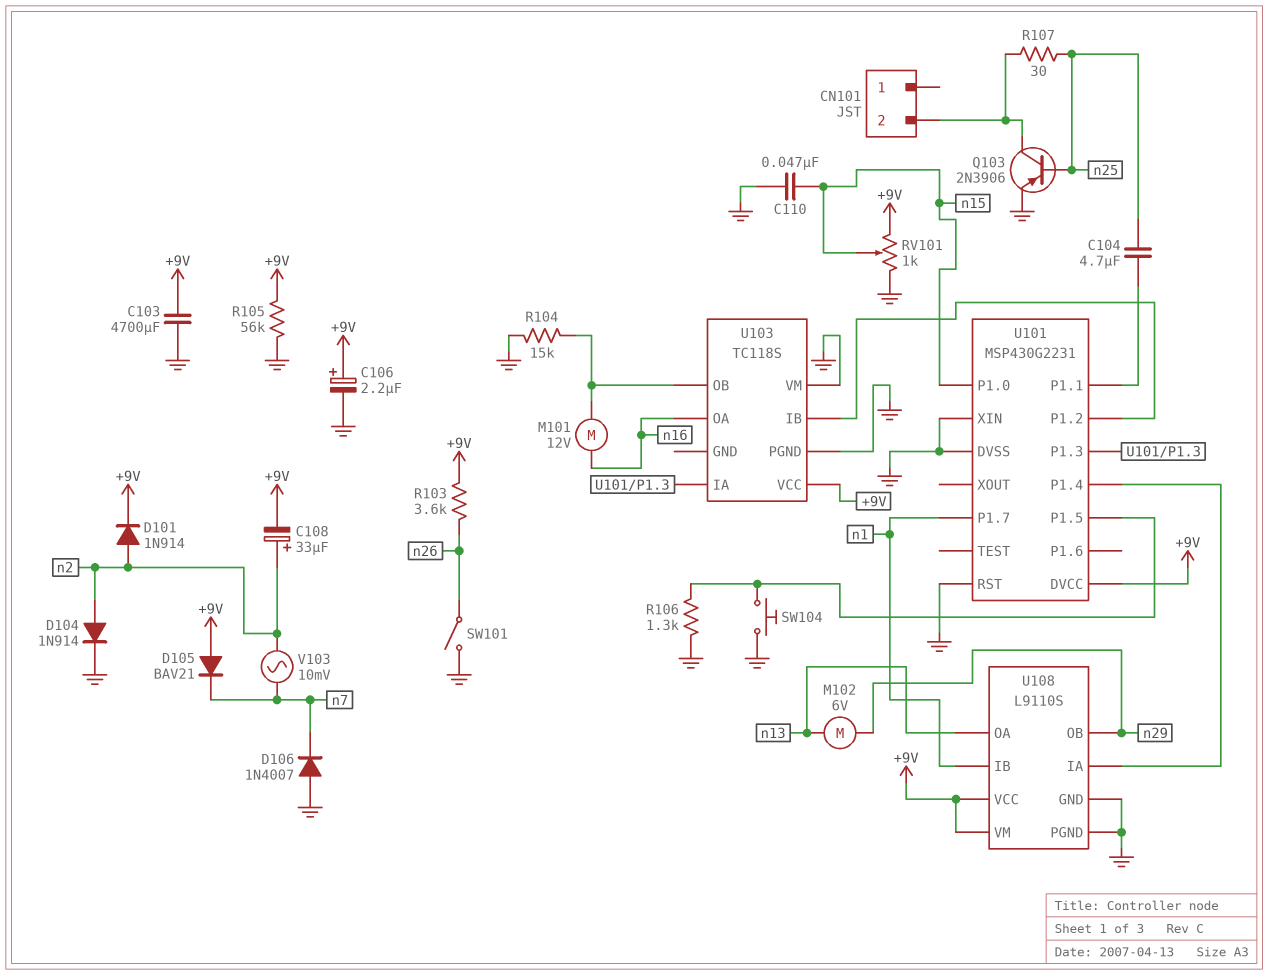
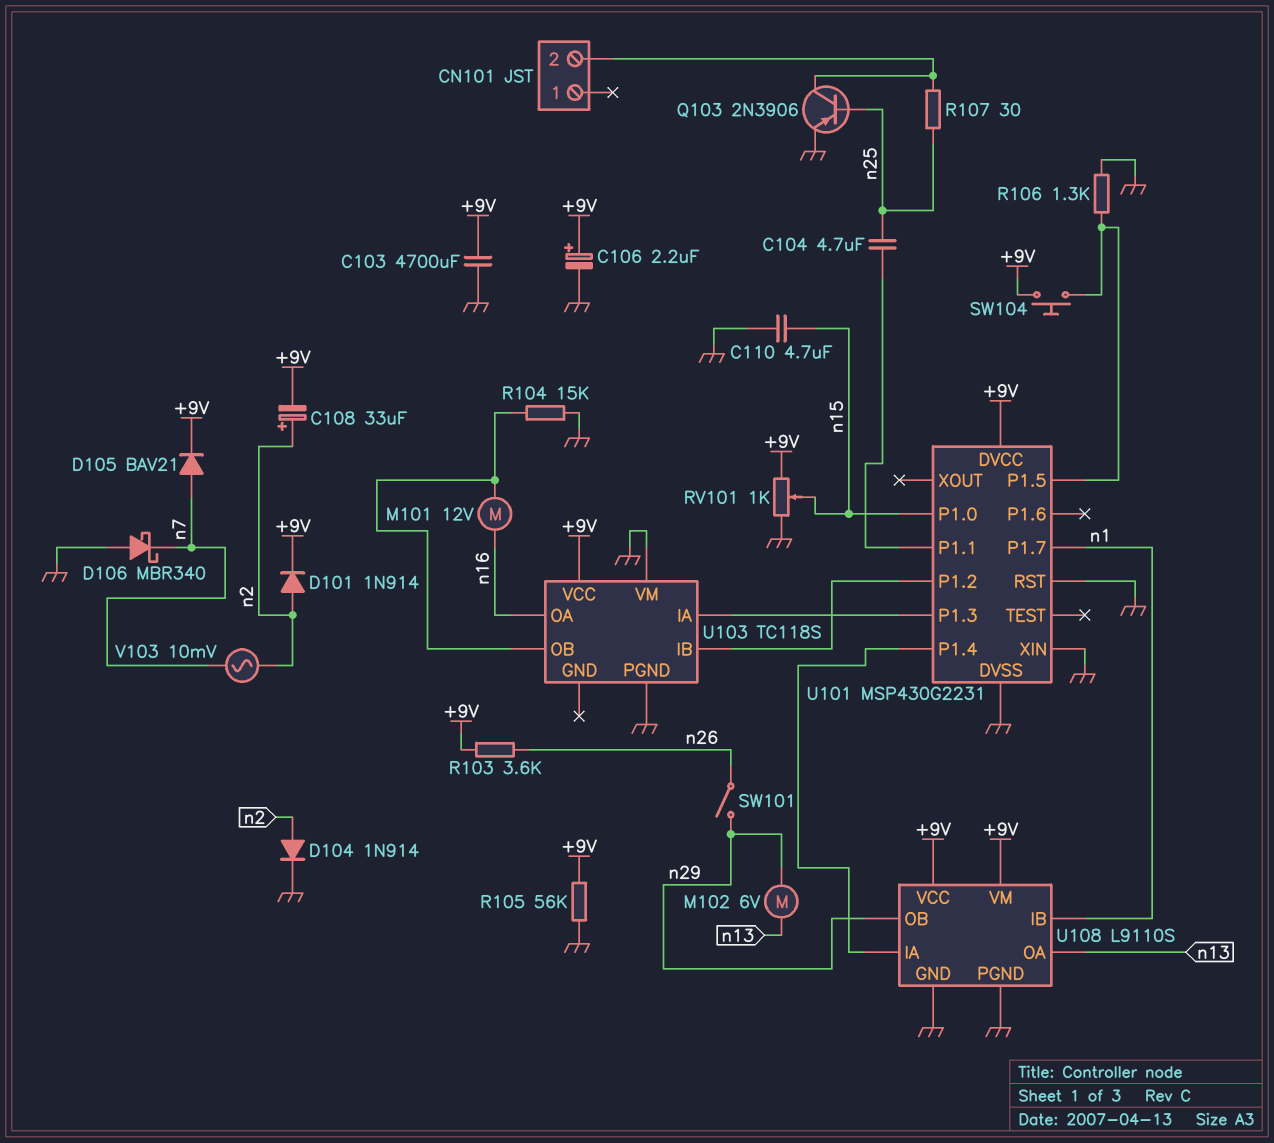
C110: 47nF (GND, n15) -> 4.7uF (GND, n15)
D105: diode BAV21 (A +9V, K n7) -> diode BAV21 (A n7, K +9V)
D106: diode 1N4007 (A GND, K n7) -> schottky MBR340 (A GND, K n7)
SW101: switch (GND, n26) -> switch (n26, n29)
SW104: button (GND, U101/P1.5) -> button (+9V, U101/P1.5)

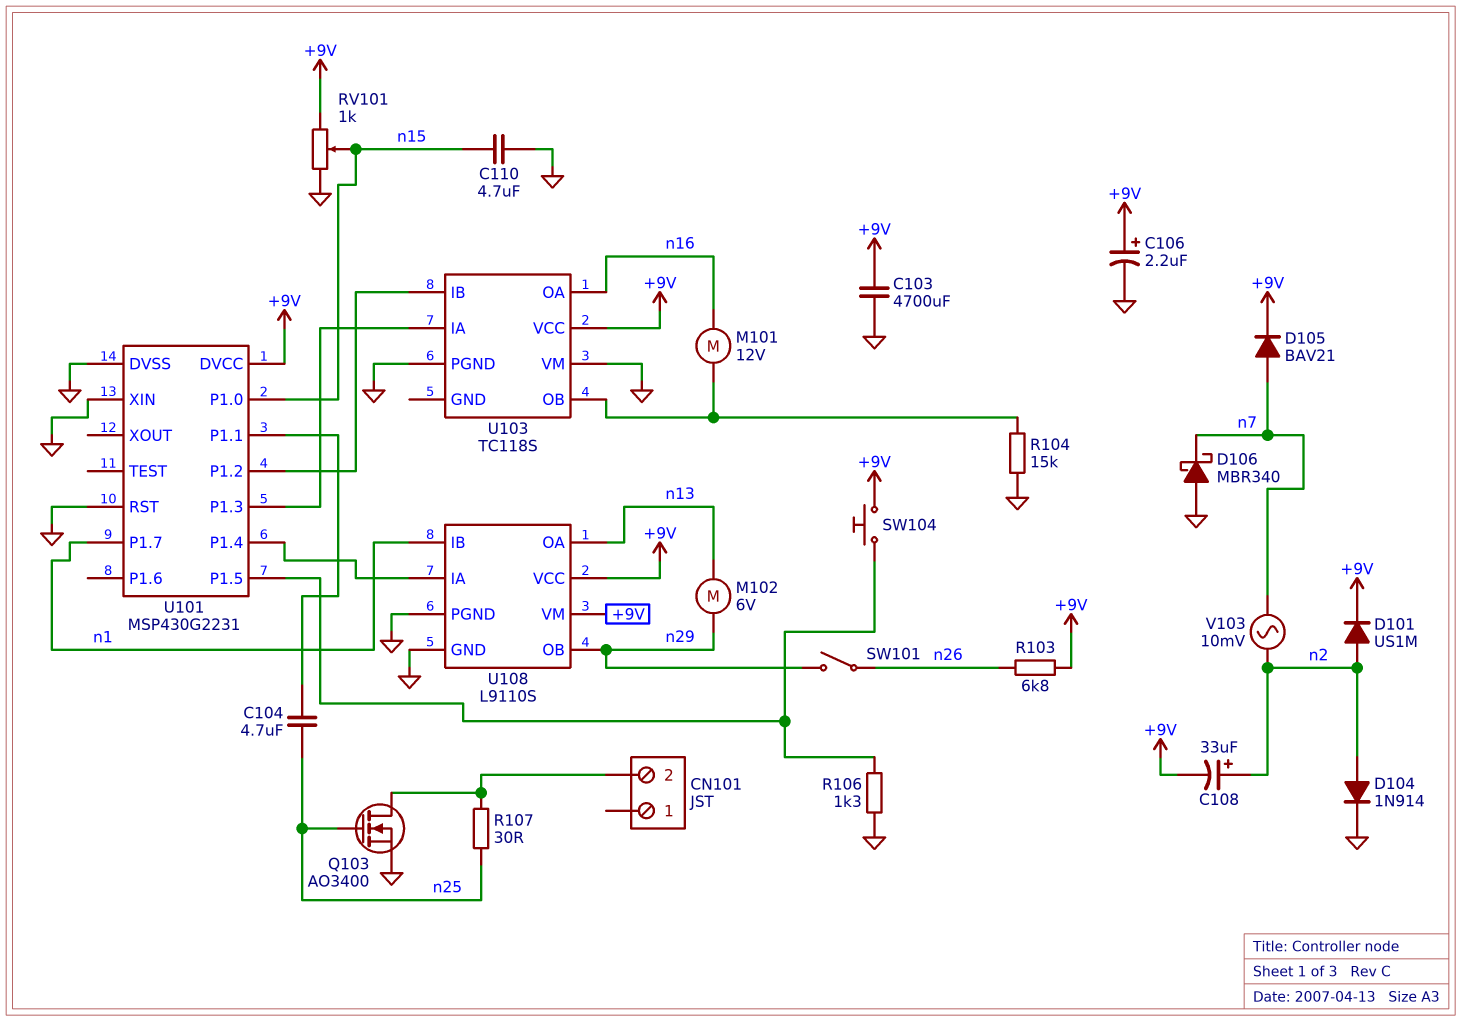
D101: diode 1N914 (A n2, K +9V) -> diode US1M (A n2, K +9V)
Q103: PNP 2N3906 (B n25, C CN101/2, E GND) -> NMOS AO3400 (G n25, D CN101/2, S GND)
R103: 3.6k (+9V, n26) -> 6.8k (+9V, n26)
R105: 56k (+9V, GND) -> none

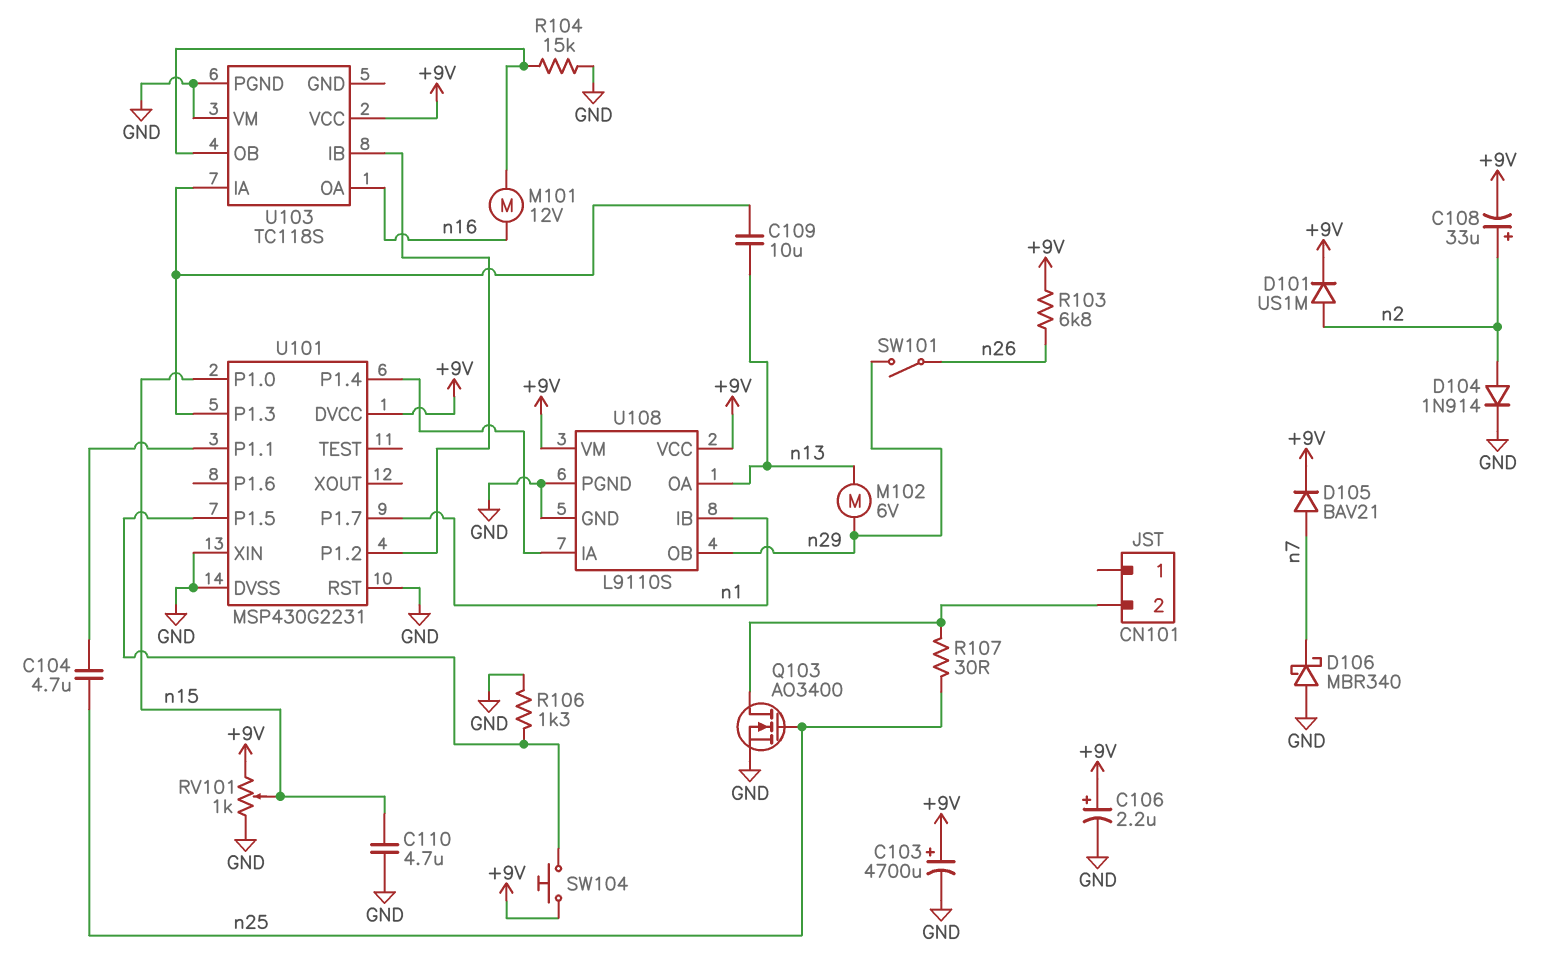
C103: 4700uF (+9V, GND) -> 4700uF (plus +9V, minus GND)
C109: none -> 10uF (U101/P1.3, n13)
V103: AC 10mV (n2, n7) -> none

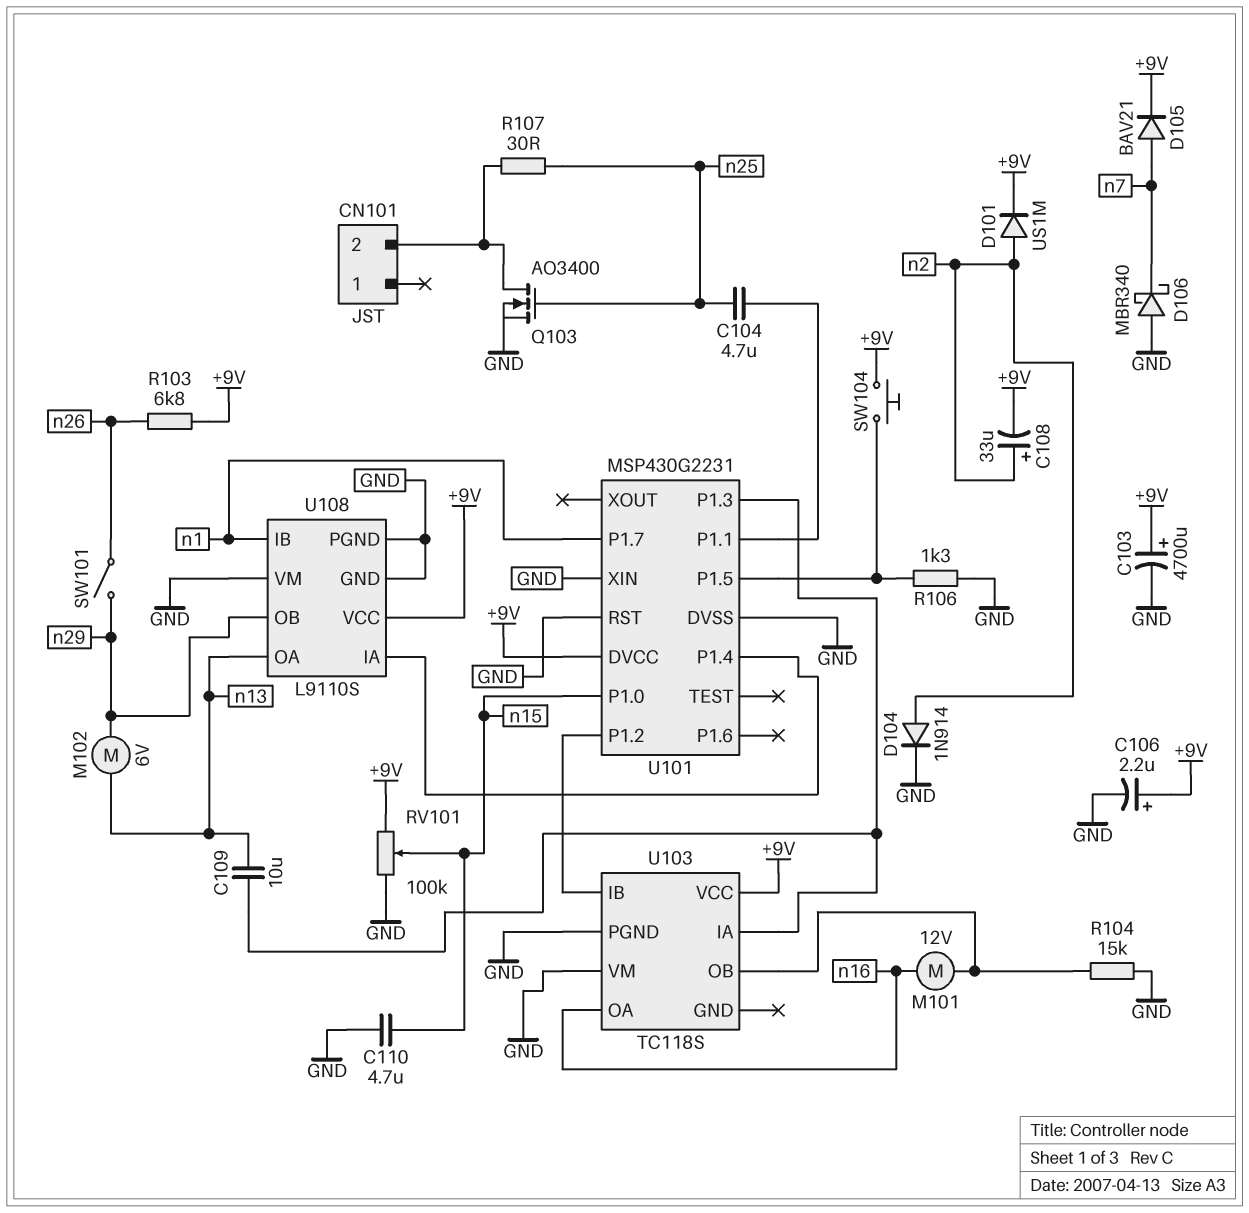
RV101: 1k (+9V, GND, wiper n15) -> 100k (+9V, GND, wiper n15)
U108 pin VM: +9V -> GND

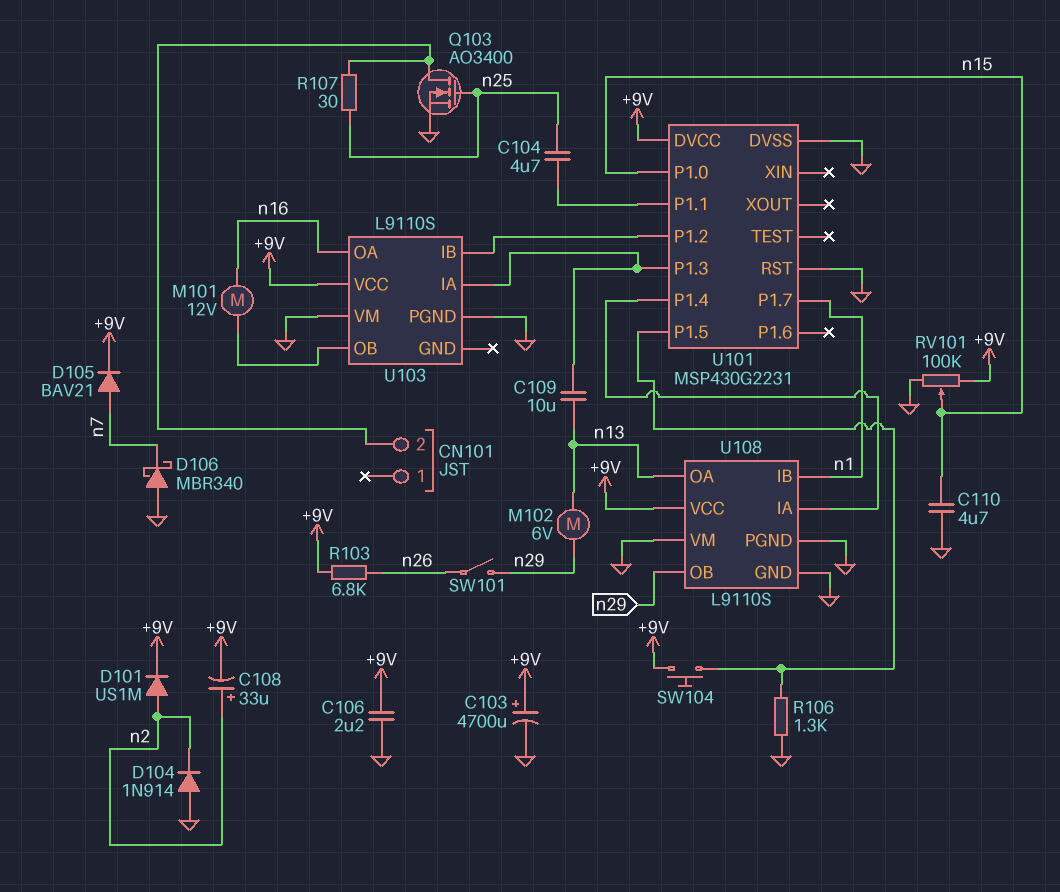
C106: 2.2uF (plus +9V, minus GND) -> 2.2uF (+9V, GND)
D104: diode 1N914 (A n2, K GND) -> diode 1N914 (A GND, K n2)
R104: 15k (GND, U103/OB) -> none
U101 pin XIN: GND -> none
U103: TC118S -> L9110S

